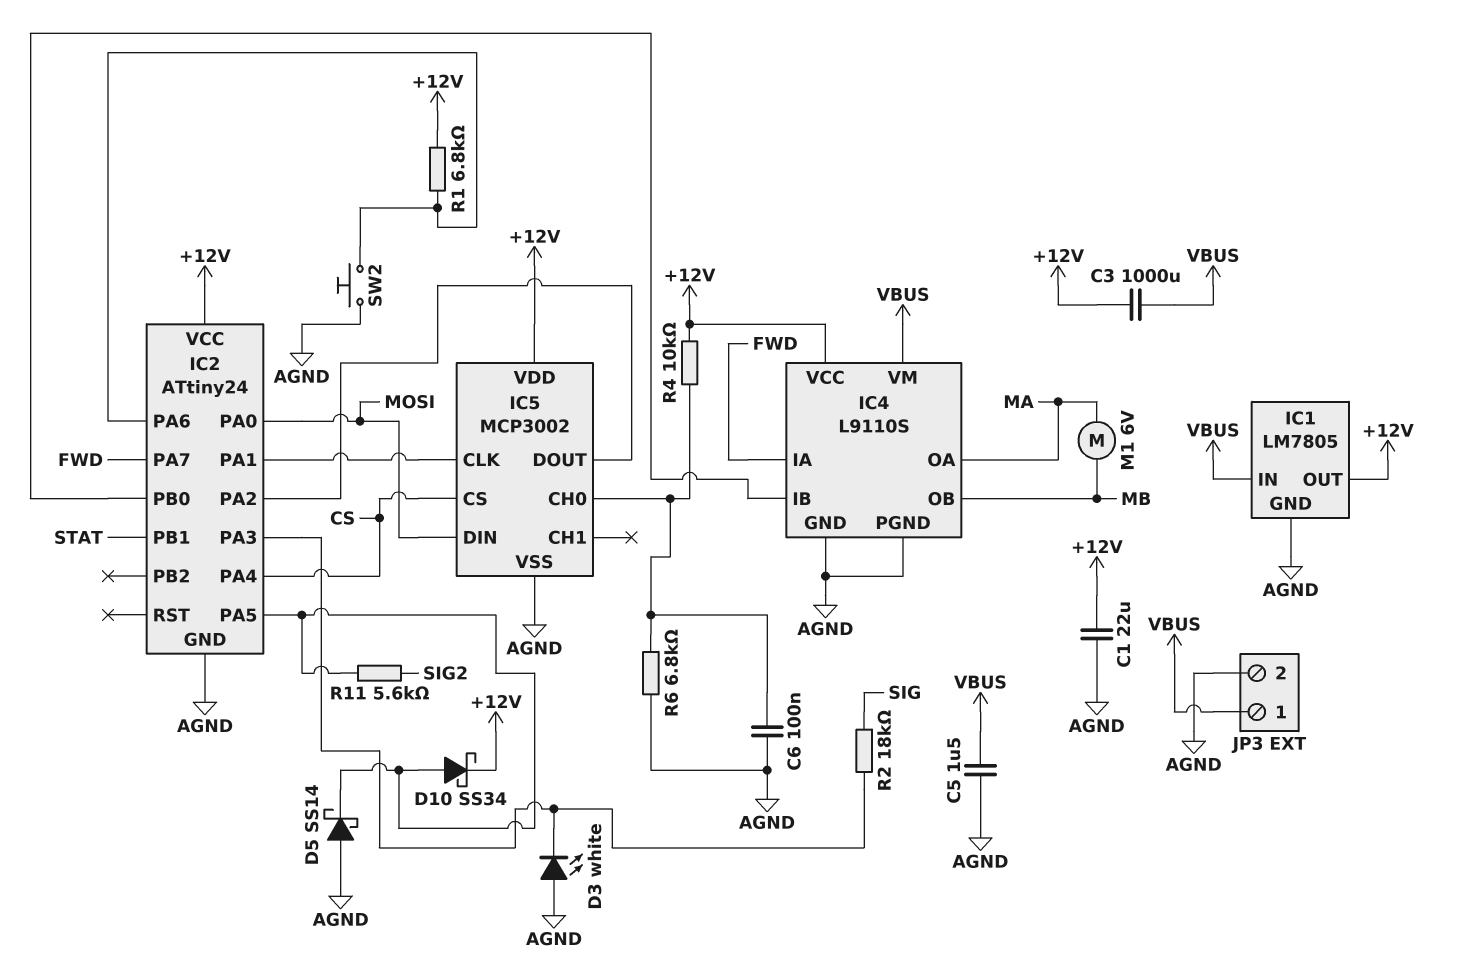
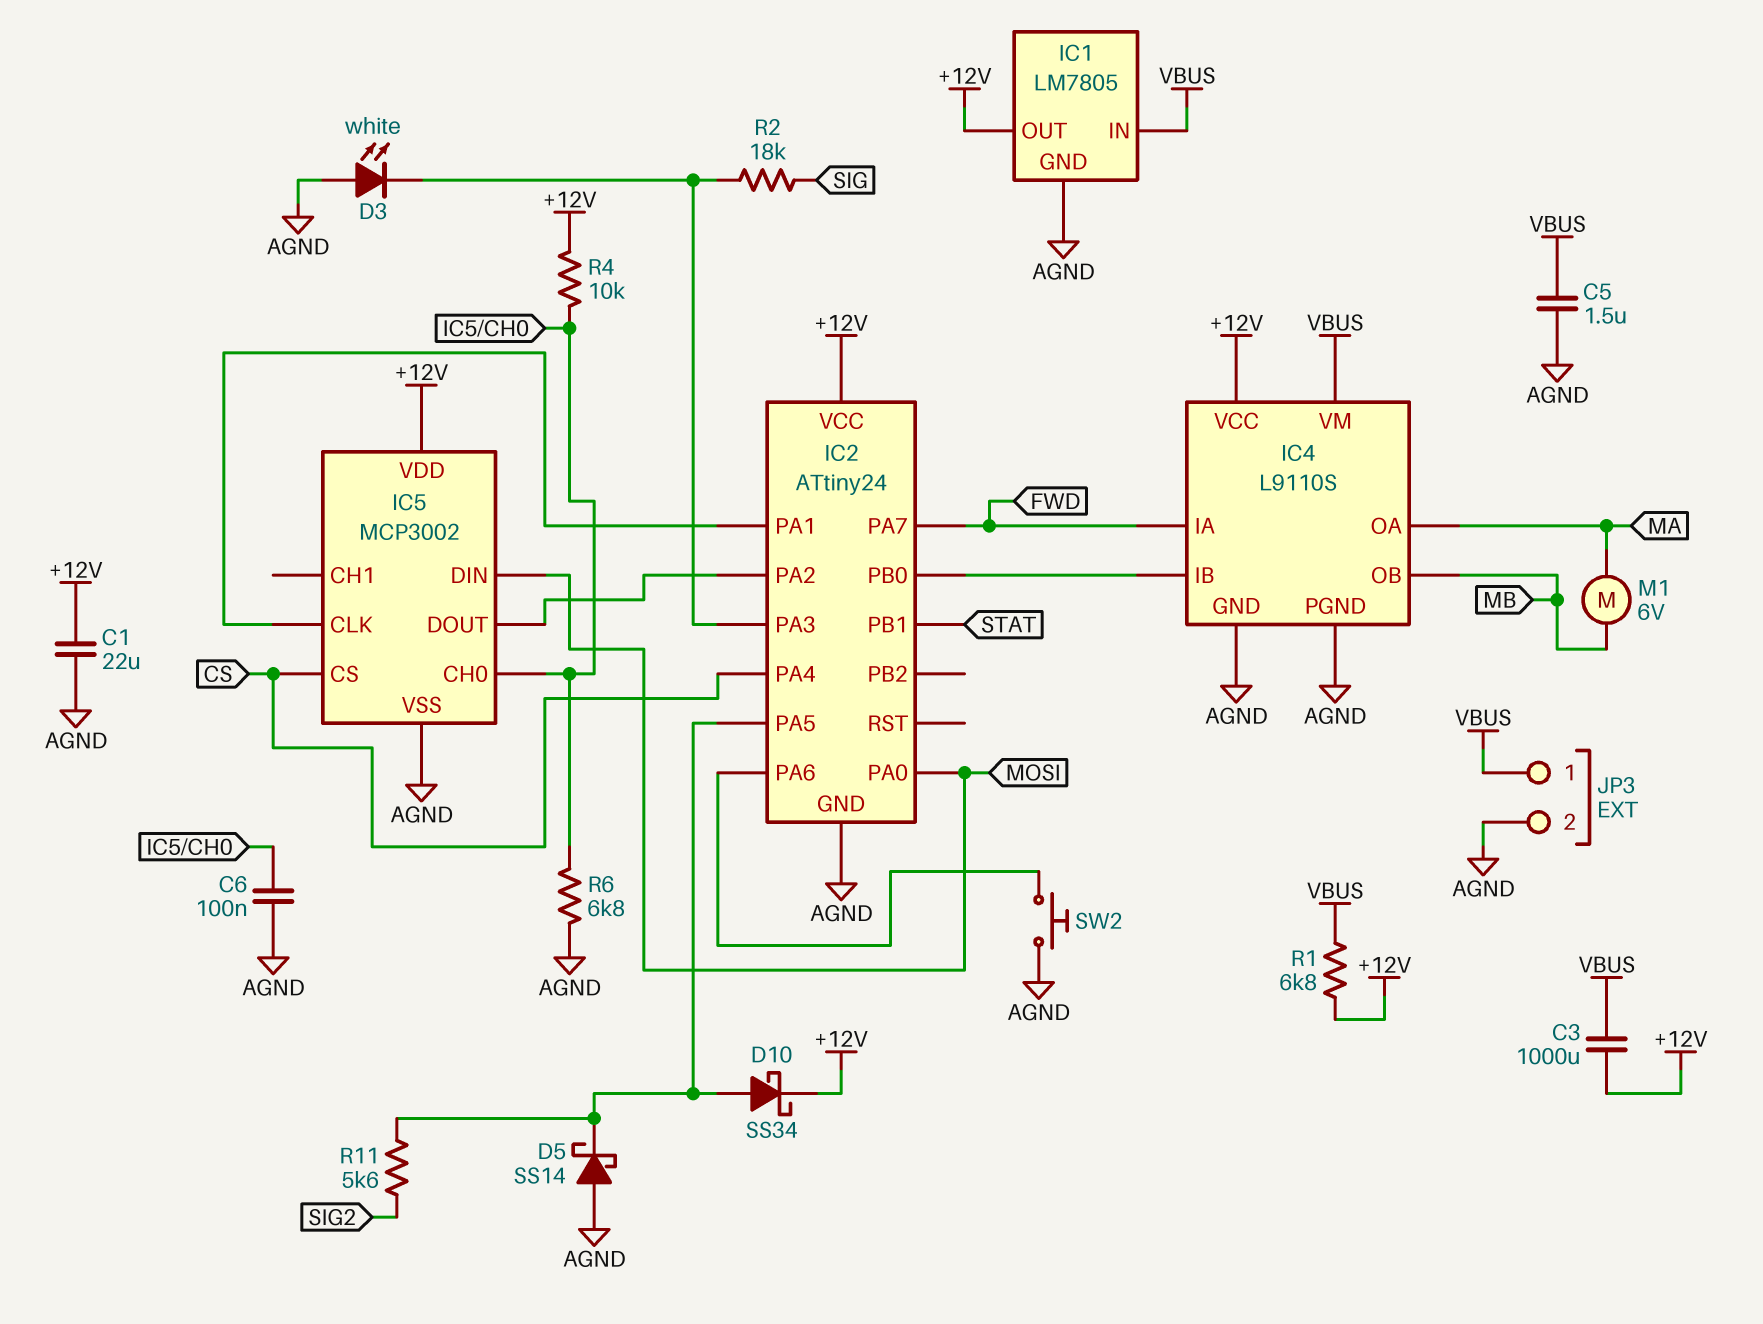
R1: 6.8k (+12V, IC2/PA6) -> 6.8k (+12V, VBUS)

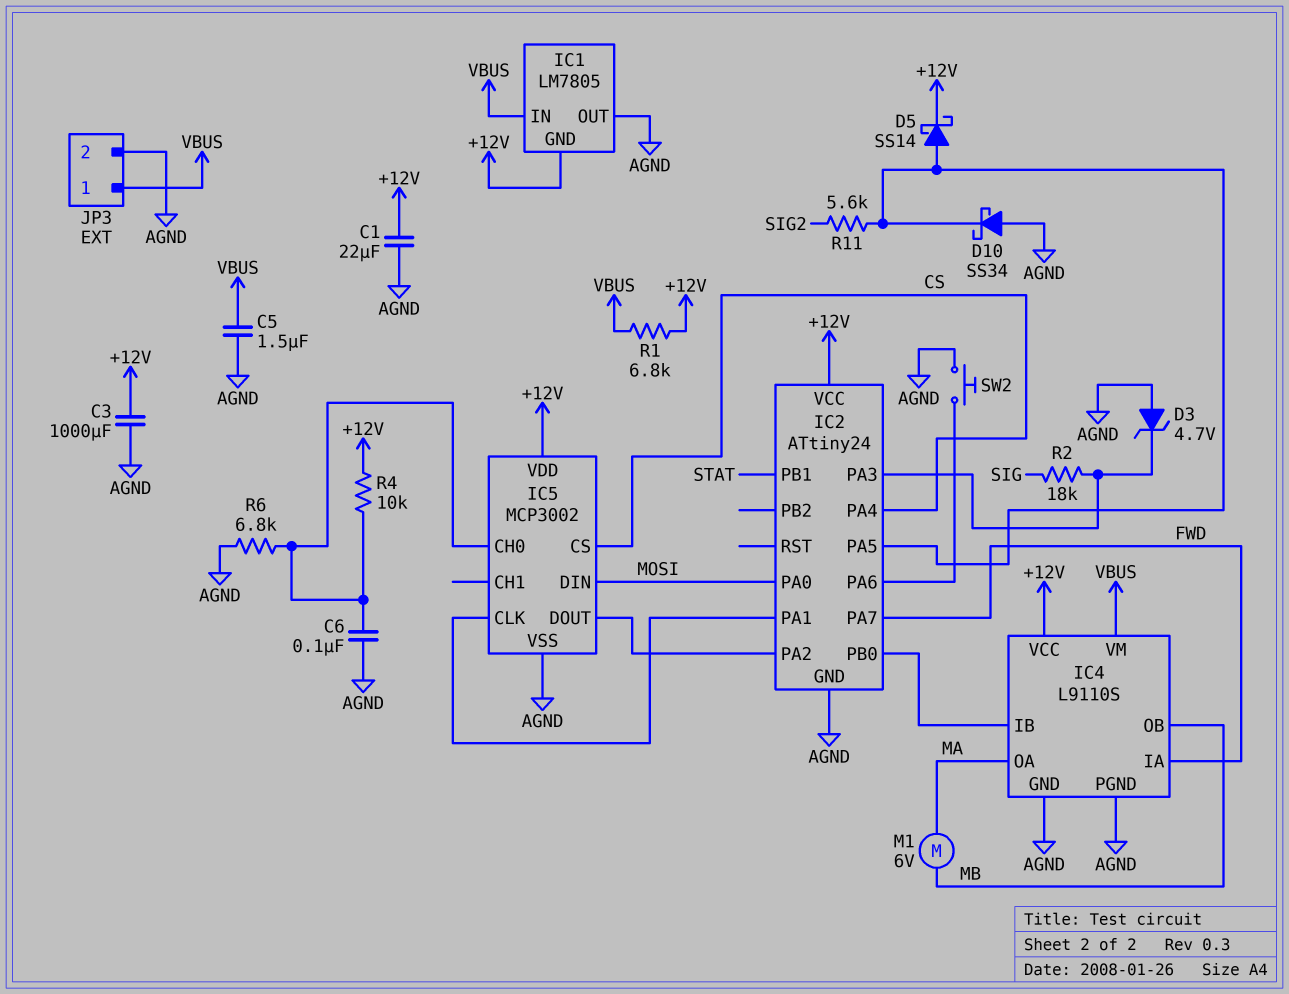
C3: 1000uF (+12V, VBUS) -> 1000uF (+12V, AGND)
D3: LED white (A AGND, K IC2/PA3) -> zener 4.7V (A AGND, K IC2/PA3)
D5: schottky SS14 (A AGND, K IC2/PA5) -> schottky SS14 (A IC2/PA5, K +12V)
D10: schottky SS34 (A IC2/PA5, K +12V) -> schottky SS34 (A AGND, K IC2/PA5)
IC1 pin GND: AGND -> +12V
IC1 pin OUT: +12V -> AGND

